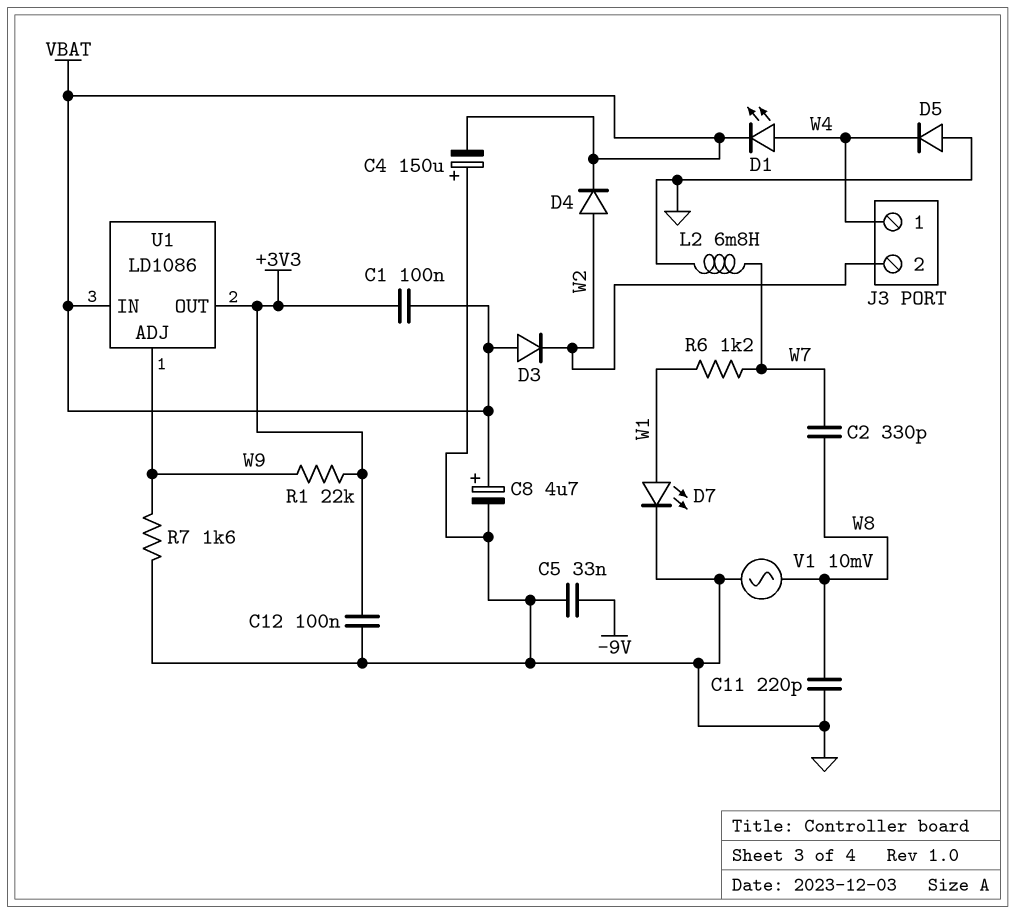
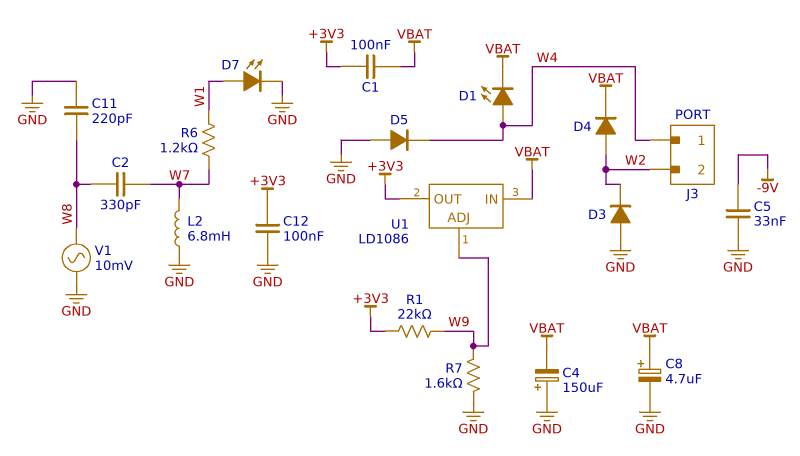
D3: diode (A VBAT, K W2) -> diode (A GND, K W2)

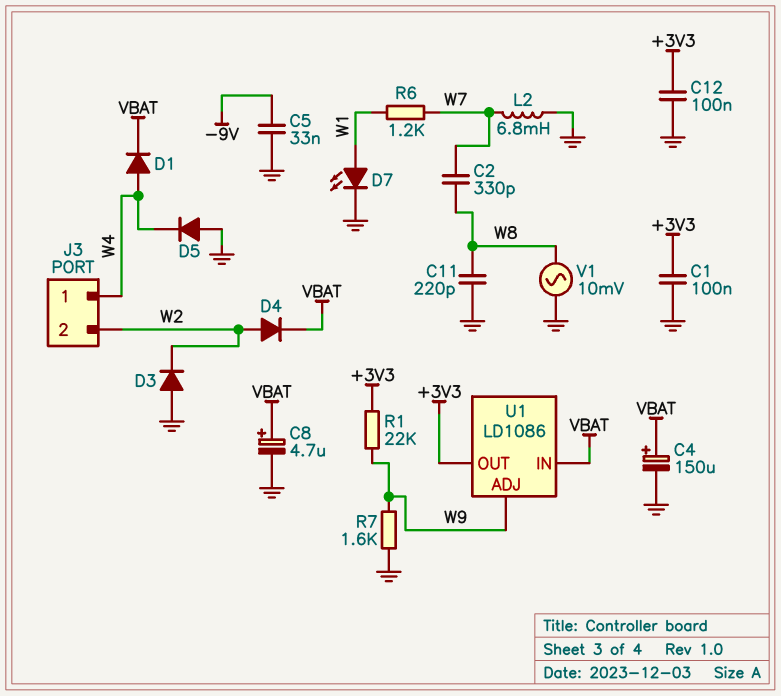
C1: 100nF (+3V3, VBAT) -> 100nF (+3V3, GND)
C4: 150uF (plus GND, minus VBAT) -> 150uF (plus VBAT, minus GND)
D1: LED (A W4, K VBAT) -> diode (A W4, K VBAT)

